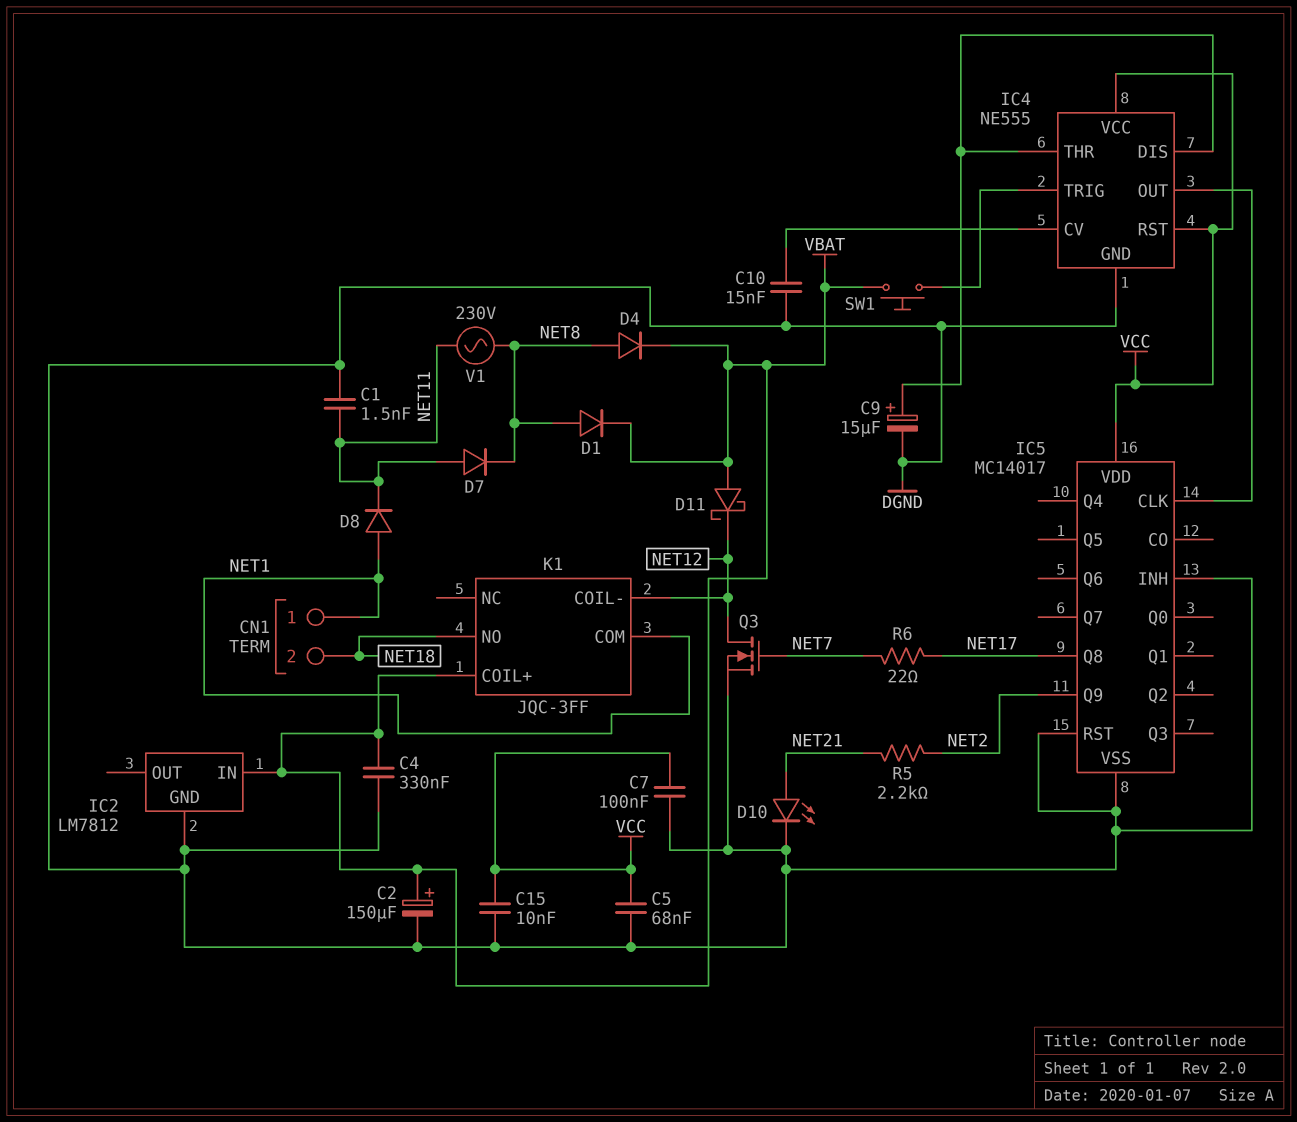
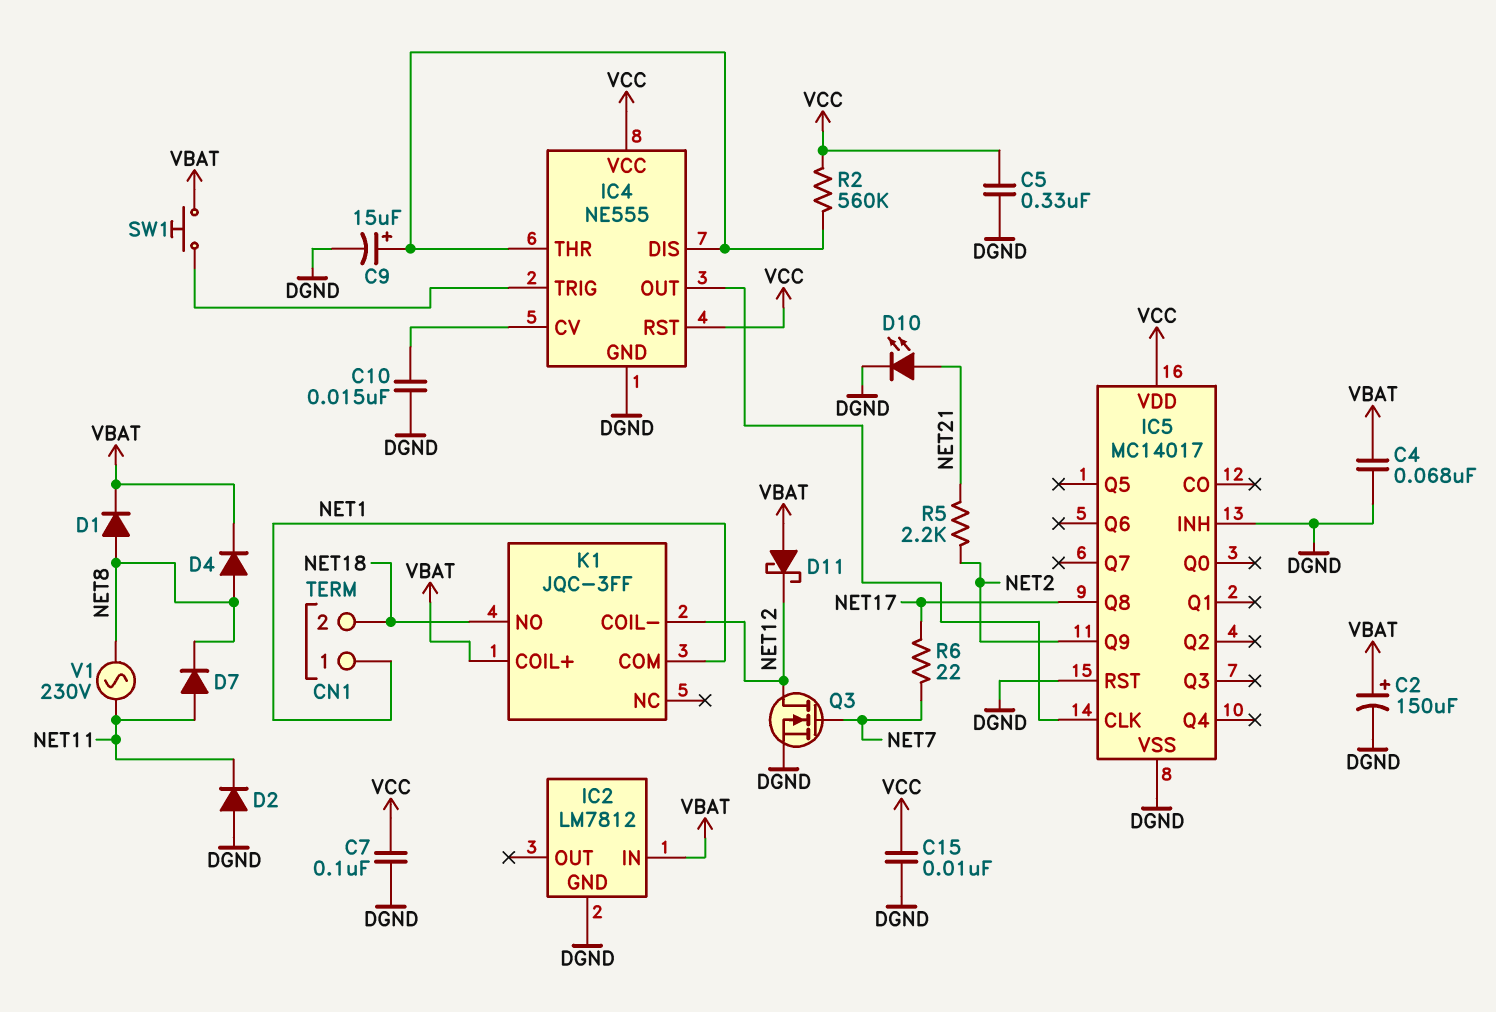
C1: 1.5nF (DGND, NET11) -> none
C4: 330nF (DGND, VBAT) -> 68nF (DGND, VBAT)
C5: 68nF (DGND, VCC) -> 330nF (DGND, VCC)
D2: none -> diode (A DGND, K NET11)
D8: diode (A NET1, K NET11) -> none
R2: none -> 560k (IC4/DIS, VCC)

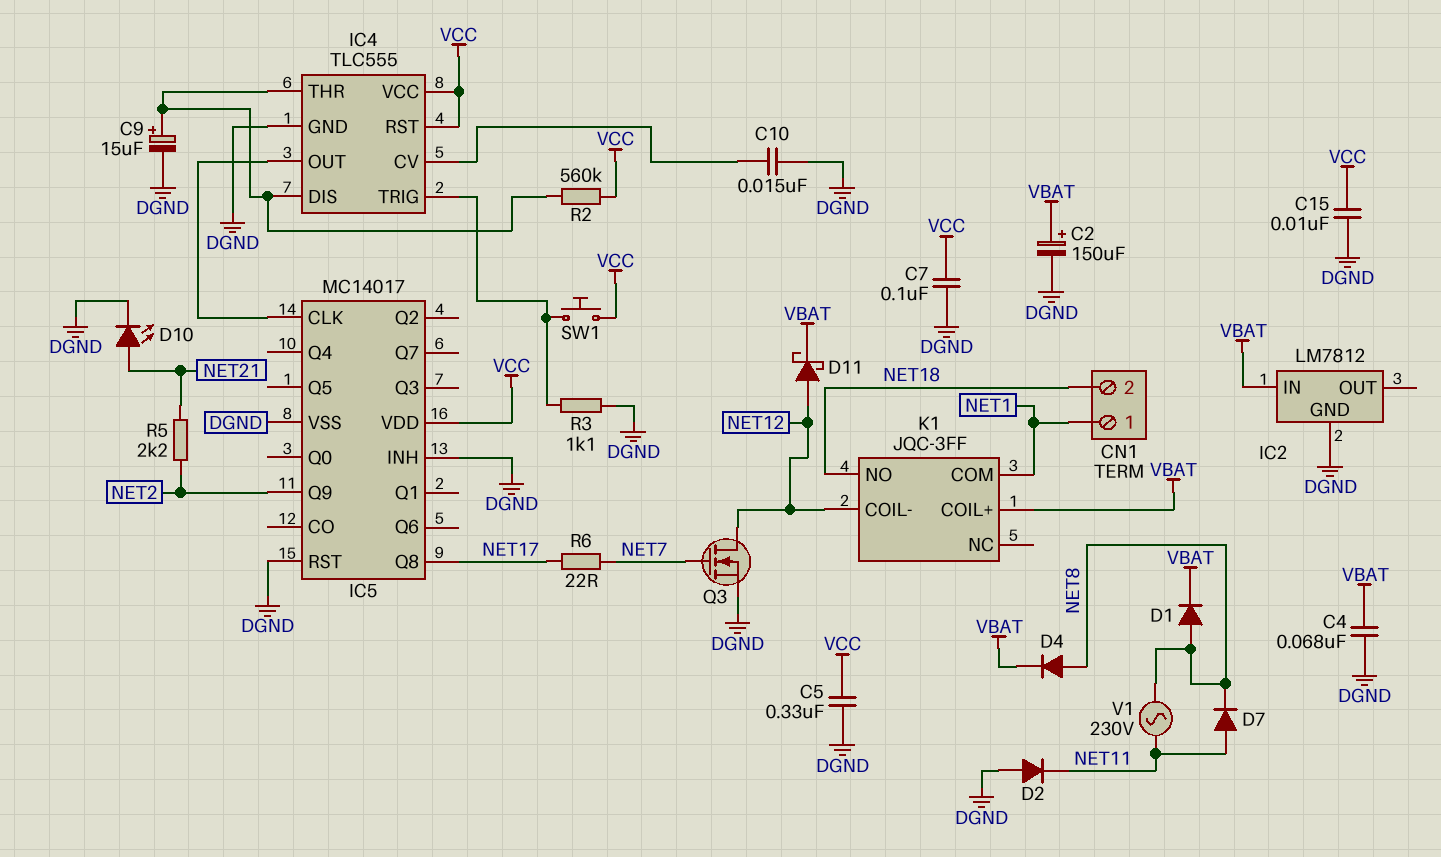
D11: schottky (A VBAT, K NET12) -> schottky (A NET12, K VBAT)
IC4: NE555 -> TLC555
R3: none -> 1.1k (DGND, IC4/TRIG)
SW1: button (IC4/TRIG, VBAT) -> button (IC4/TRIG, VCC)

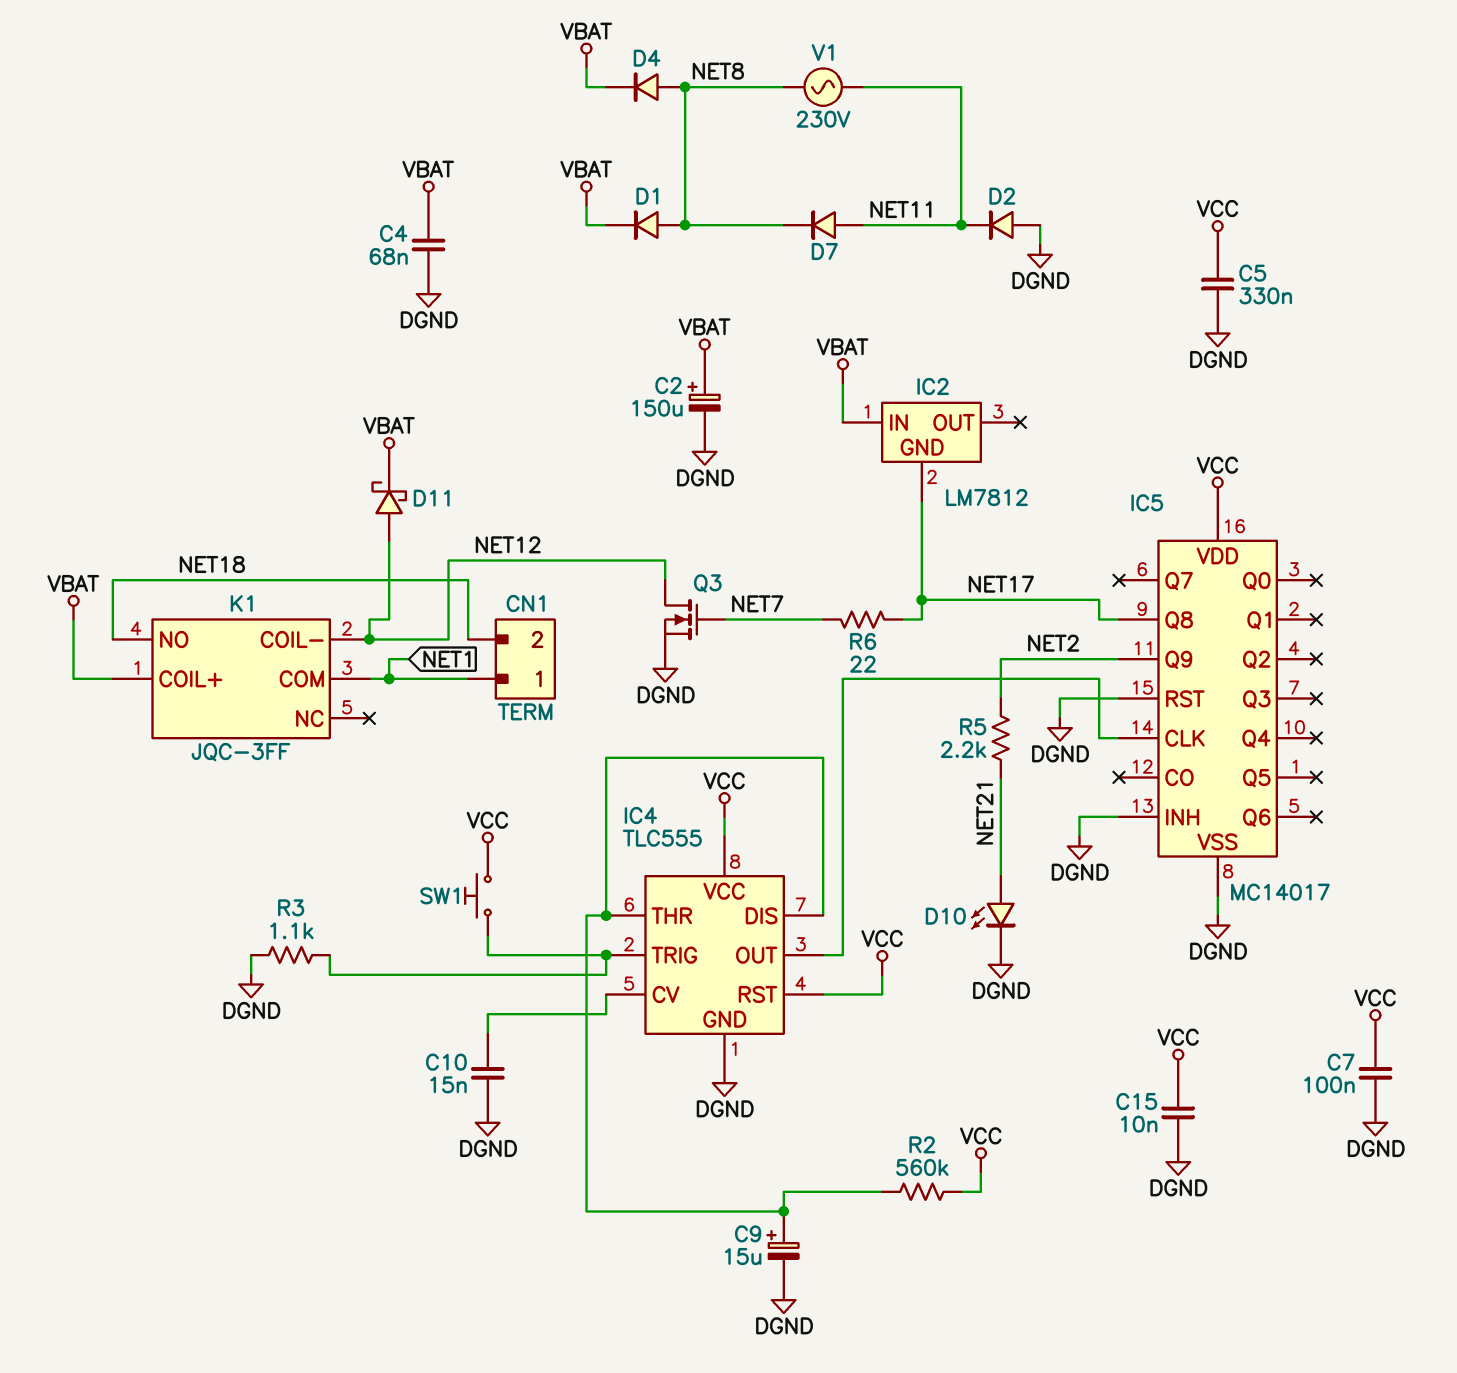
IC2 pin GND: DGND -> NET17

